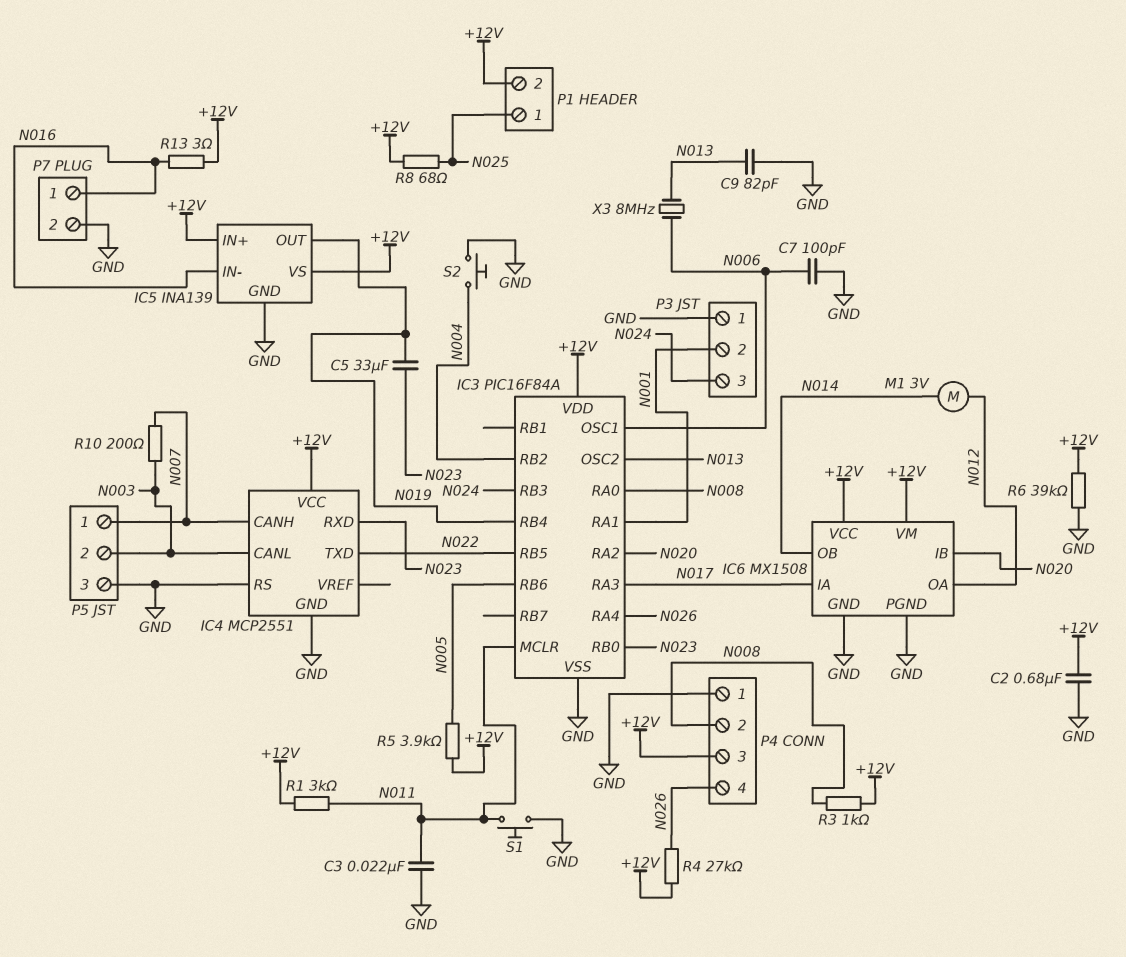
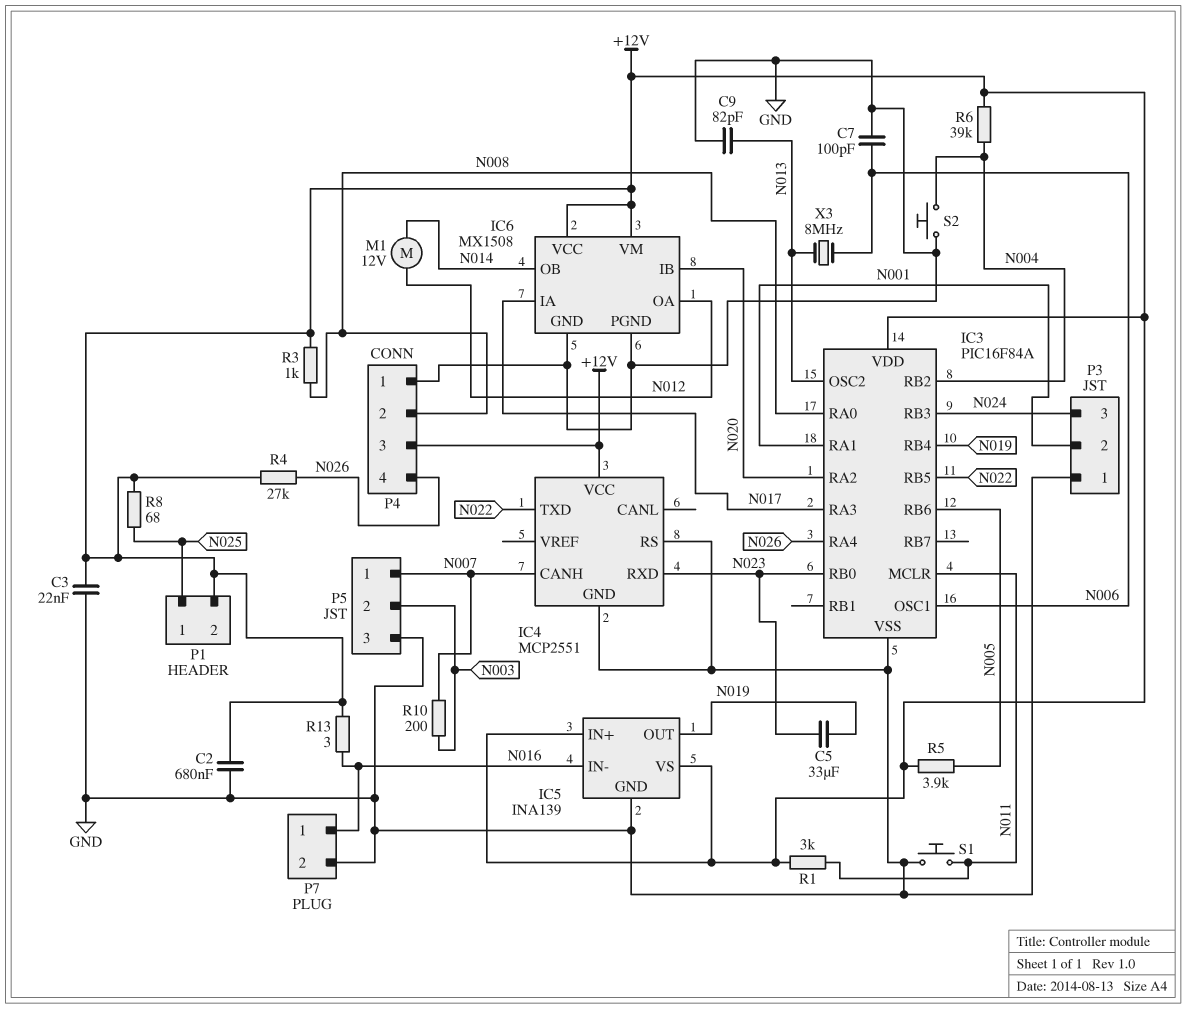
C3: 22nF (GND, N011) -> 22nF (+12V, GND)
IC4 pin CANL: N003 -> none
M1: motor 3V (N012, N014) -> motor 12V (N012, N014)
R6: 39k (+12V, GND) -> 39k (+12V, N004)

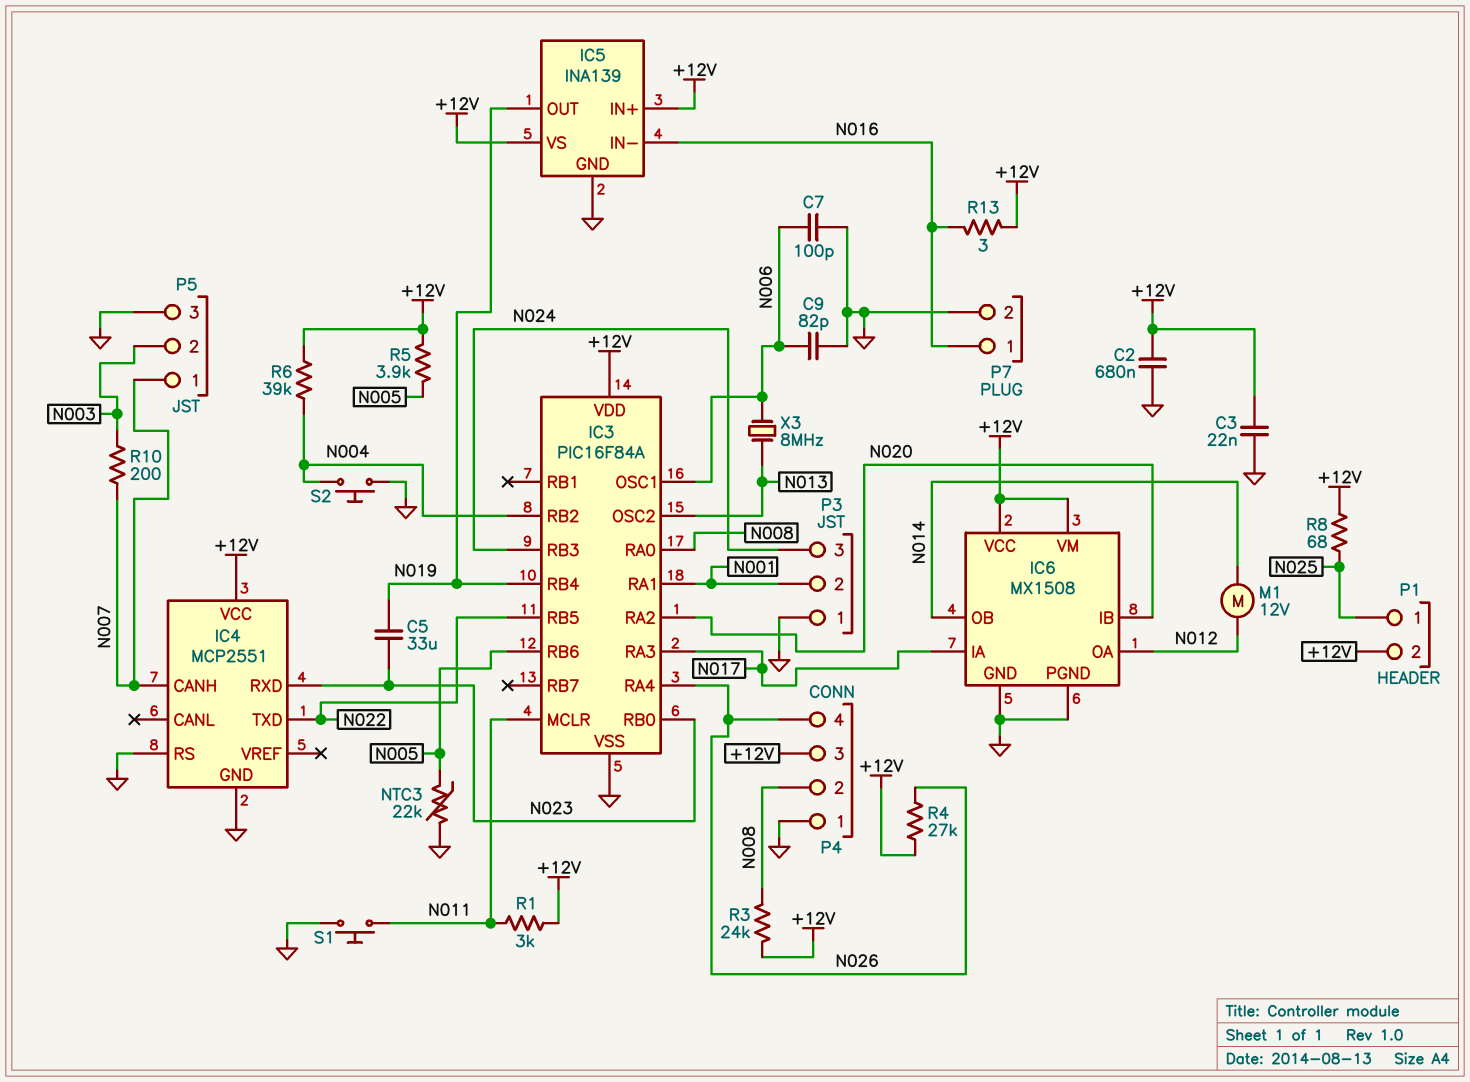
C9: 82pF (GND, N013) -> 82pF (GND, N006)
NTC3: none -> 22k (GND, N005)
R3: 1k (+12V, N008) -> 24k (+12V, N008)

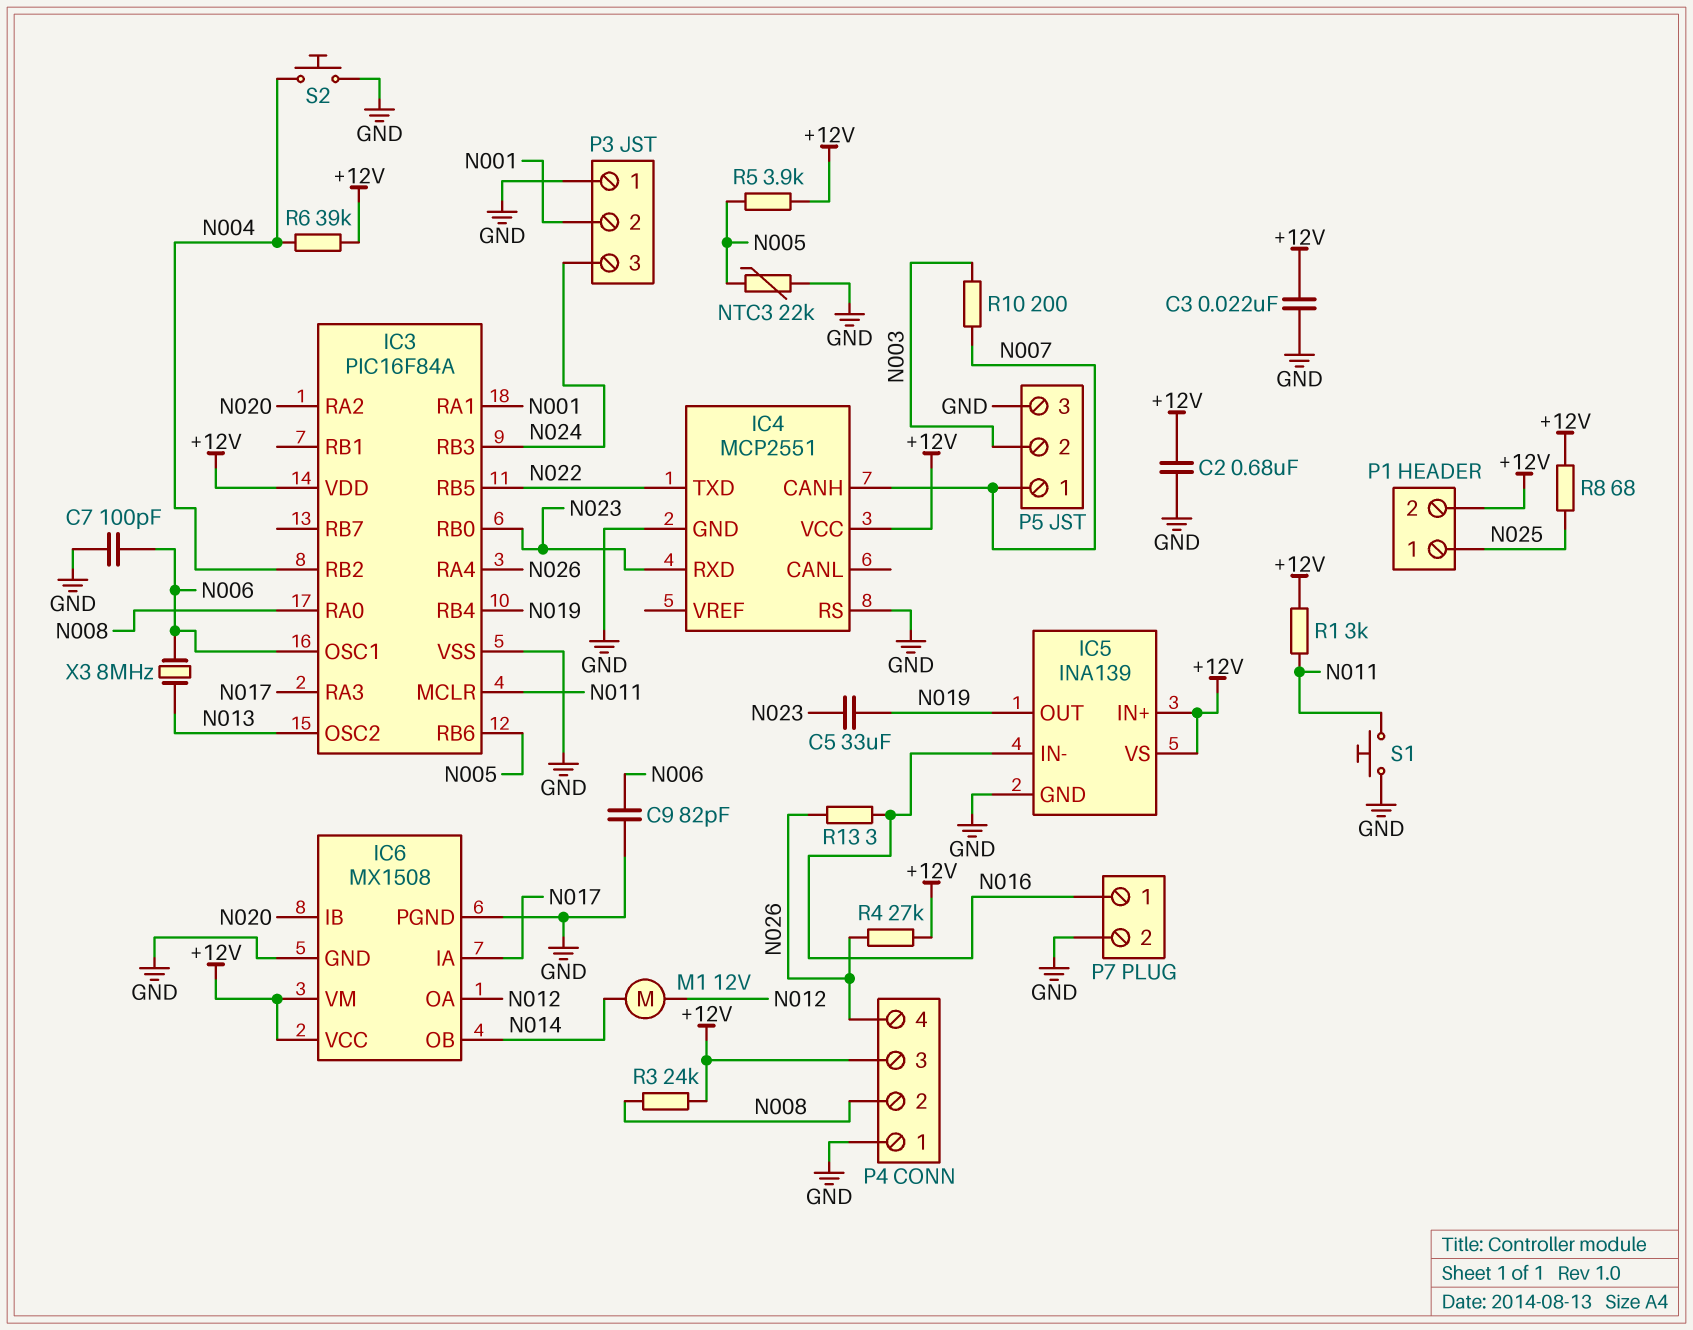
R13: 3 (+12V, N016) -> 3 (N016, N026)

